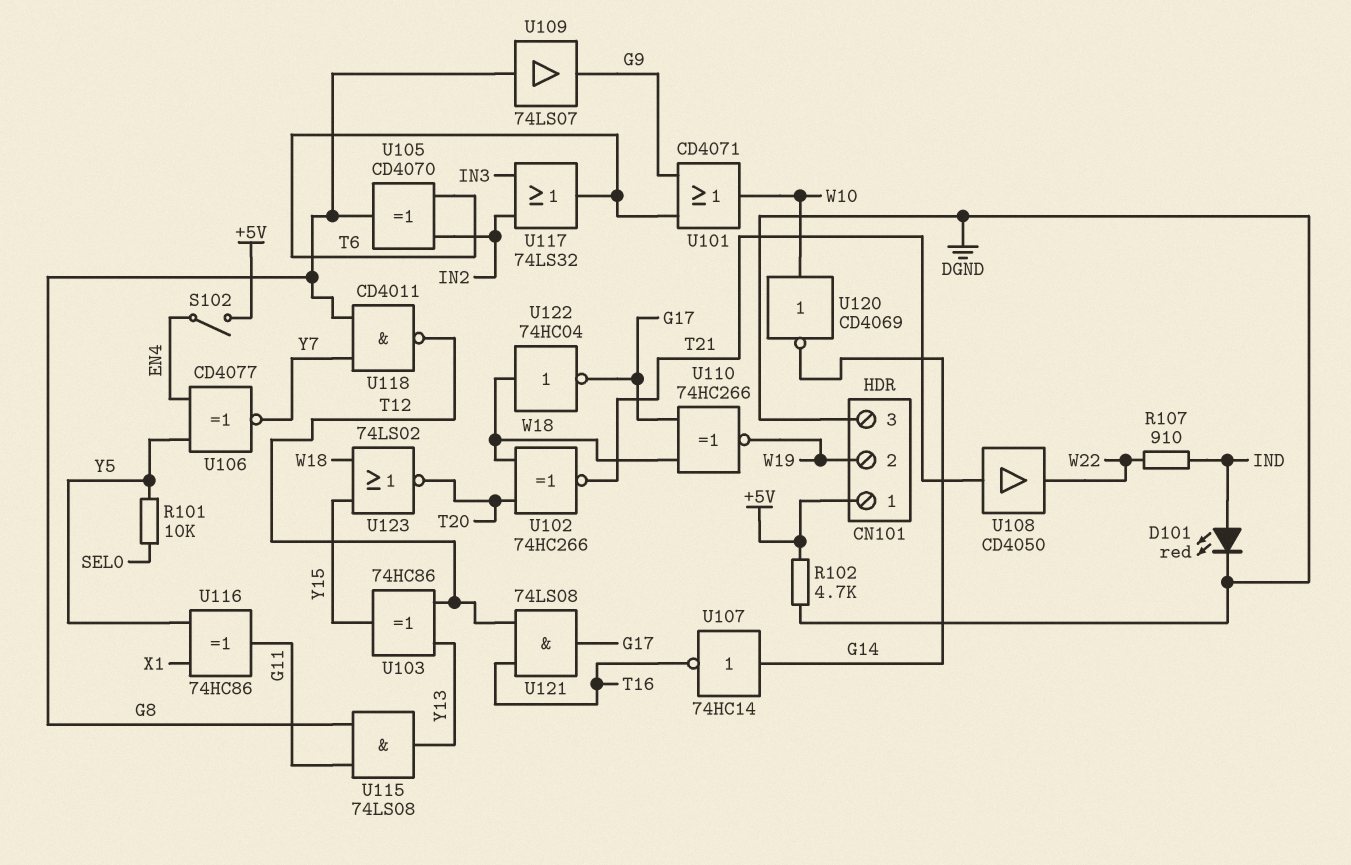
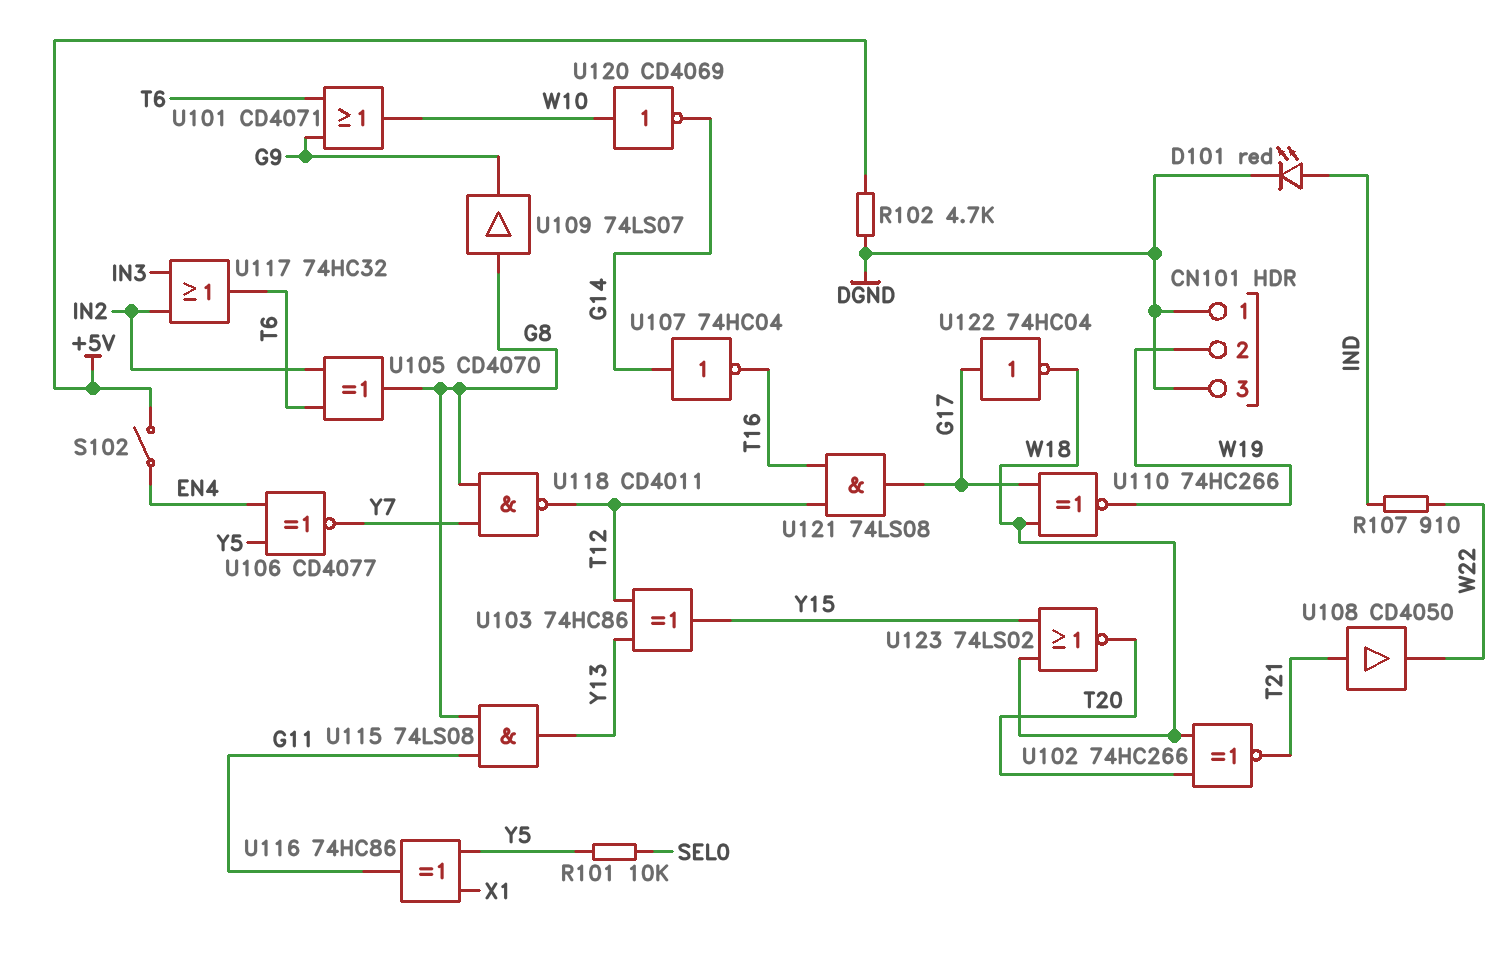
CN101 pin 1: +5V -> DGND
U107: NOT 74HC14 (in G14, out T16) -> NOT 74HC04 (in G14, out T16)
U117: OR 74LS32 (in IN2, in IN3, out T6) -> OR 74HC32 (in IN2, in IN3, out T6)
U122: NOT 74HC04 (in W18, out G17) -> NOT 74HC04 (in G17, out W18)

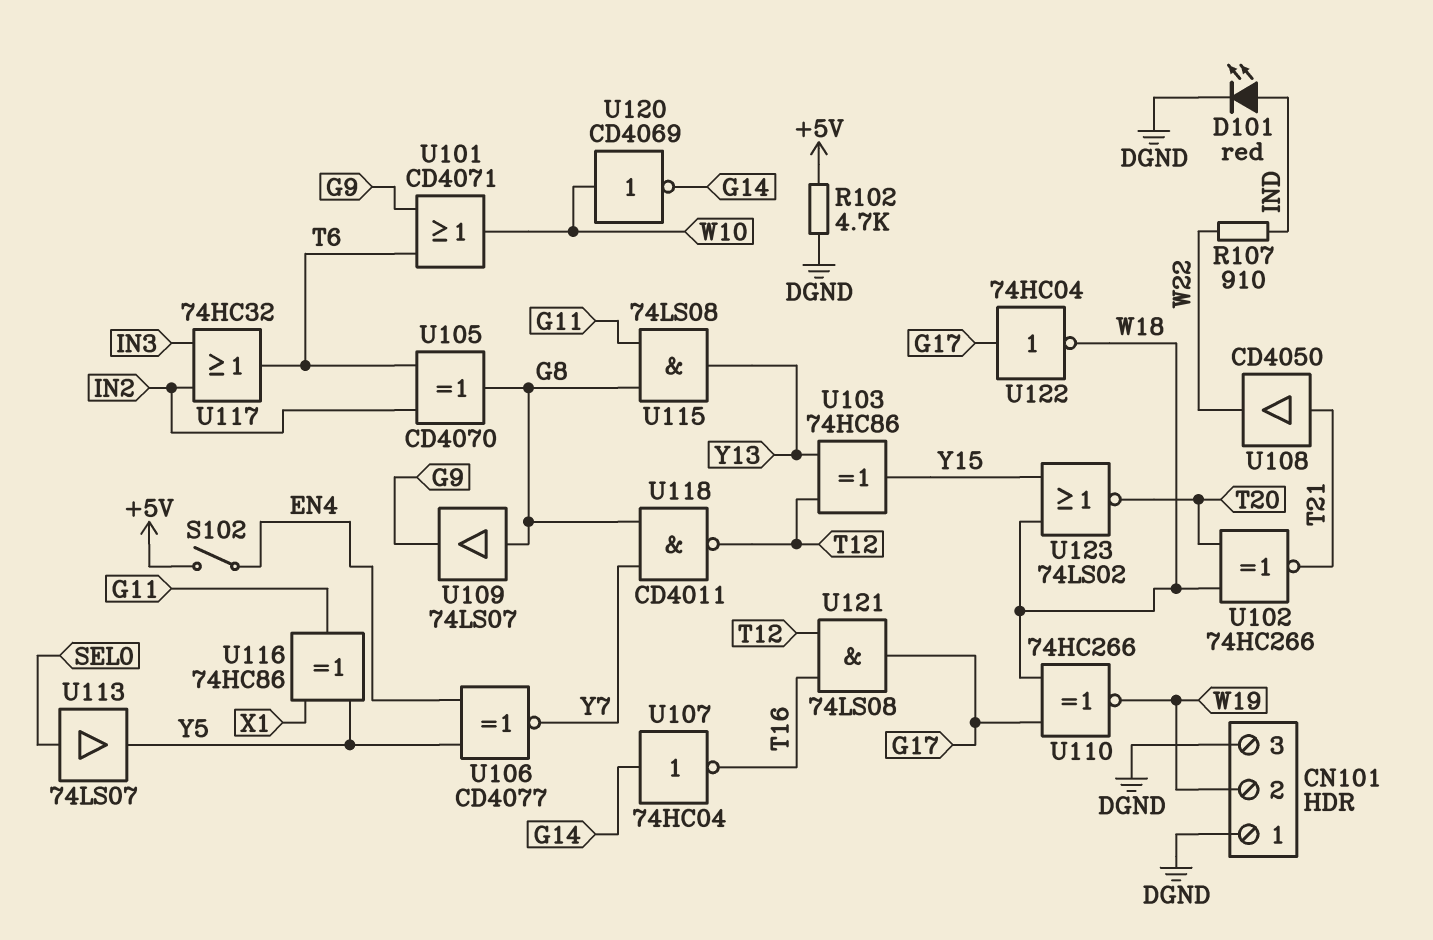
R101: 10k (SEL0, Y5) -> none
U113: none -> buffer 74LS07 (in SEL0, out Y5)

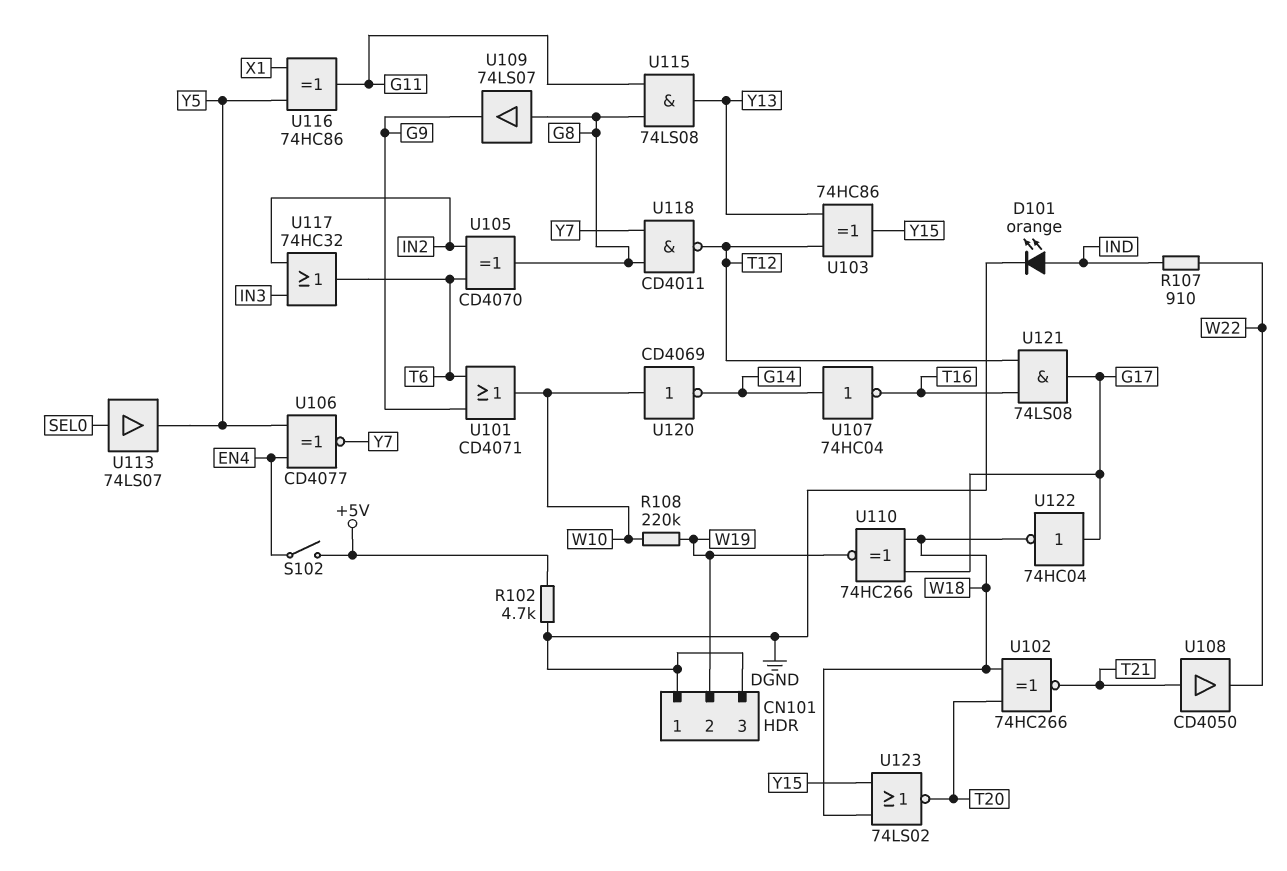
D101: LED red (A IND, K DGND) -> LED orange (A IND, K DGND)
R108: none -> 220k (W10, W19)

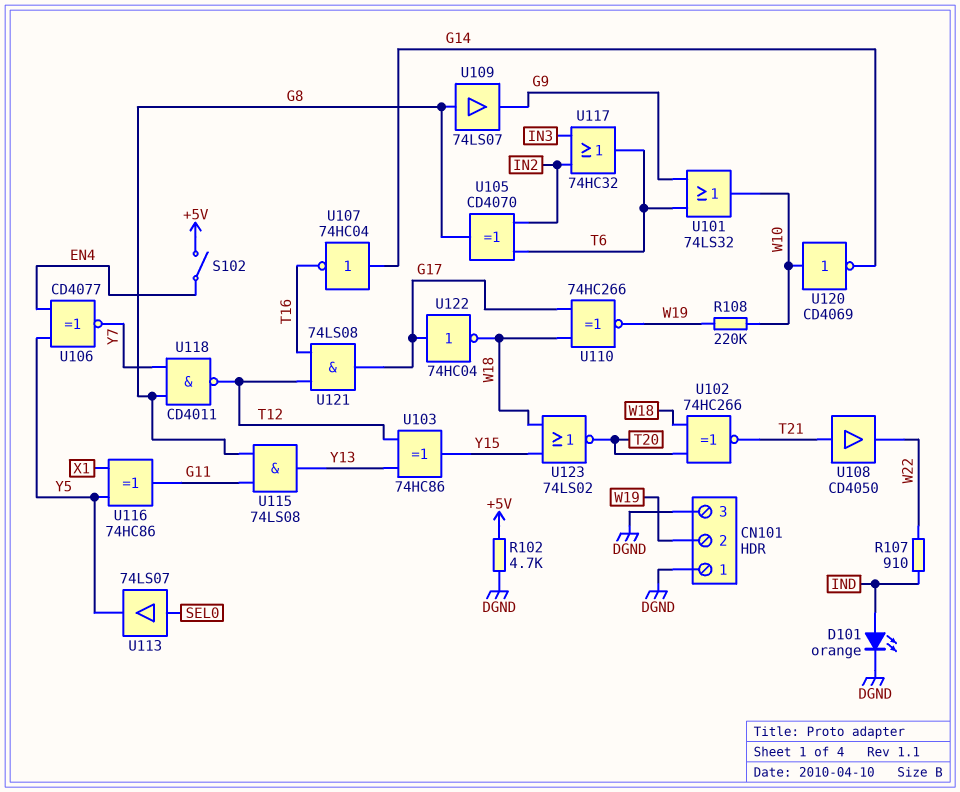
U101: OR CD4071 (in G9, in T6, out W10) -> OR 74LS32 (in G9, in T6, out W10)

